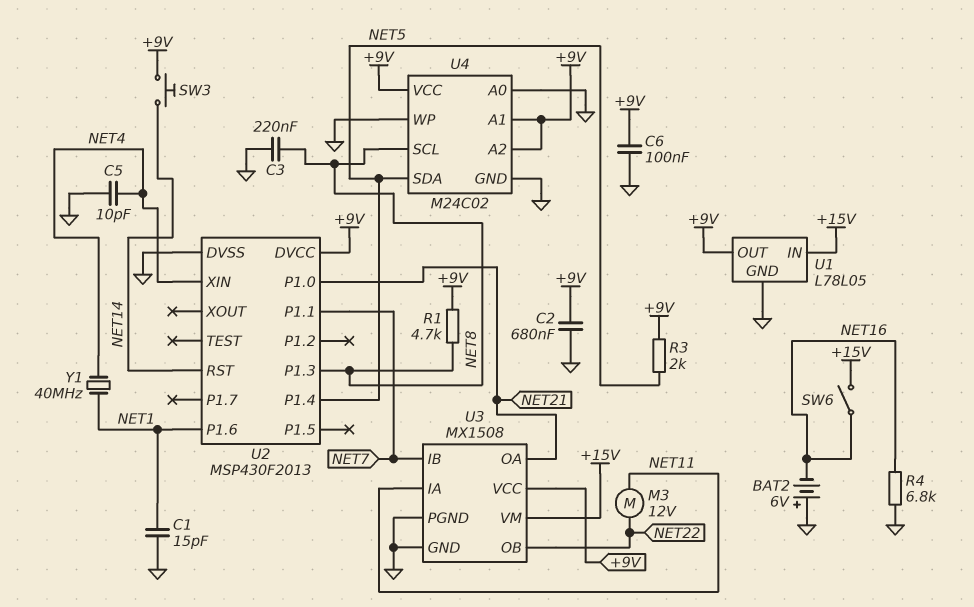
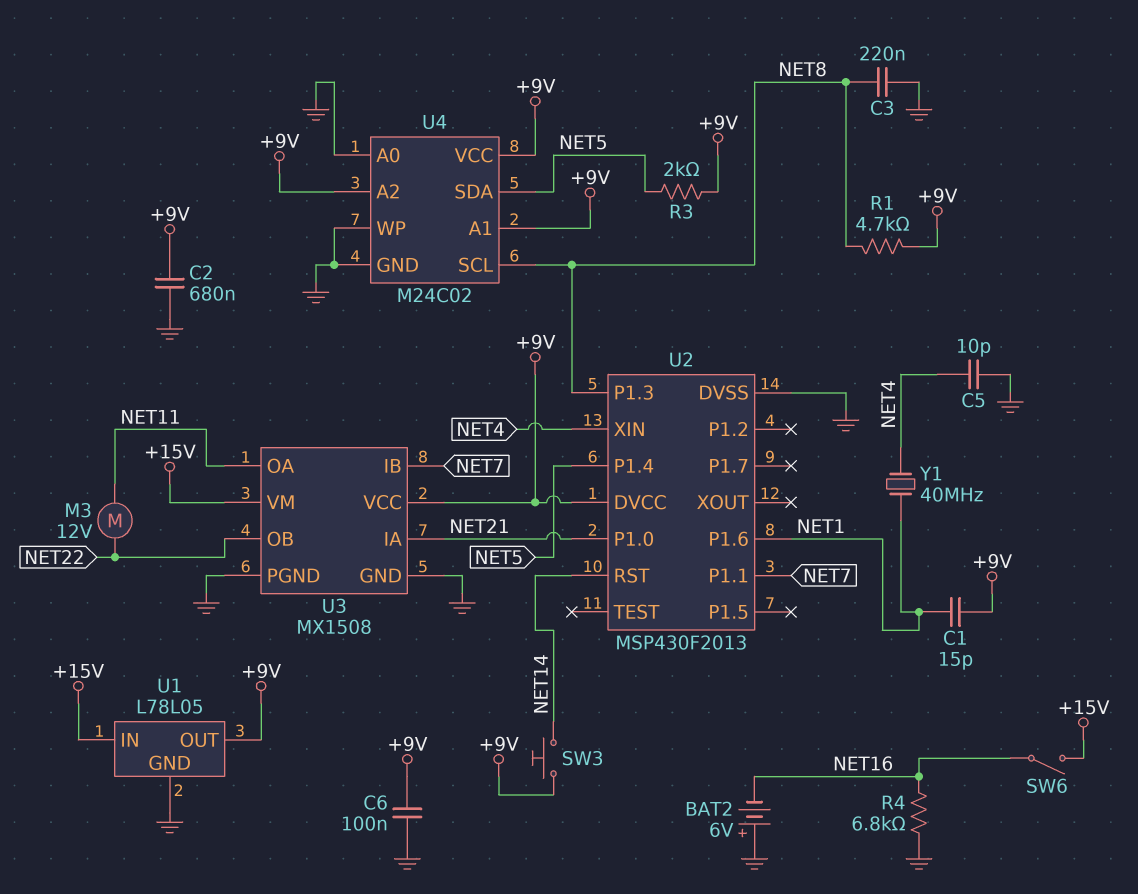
C1: 15pF (GND, NET1) -> 15pF (+9V, NET1)
U3 pin IA: NET11 -> NET21
U3 pin OA: NET21 -> NET11

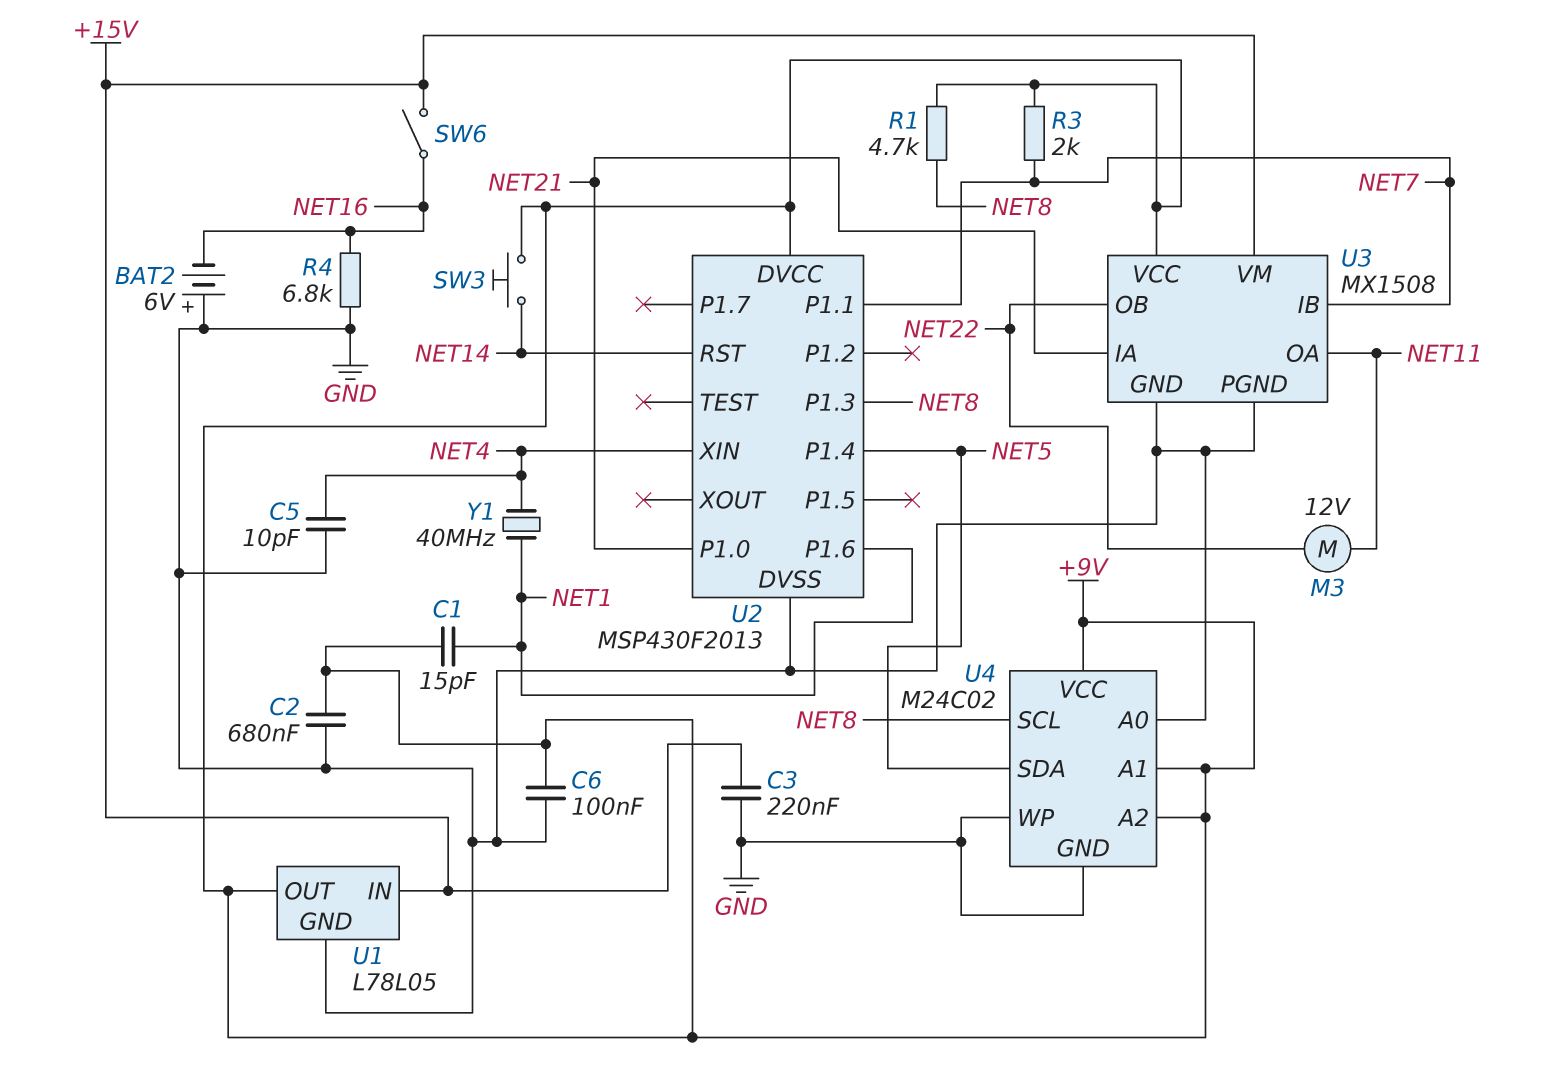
C3: 220nF (GND, NET8) -> 220nF (+15V, GND)
R3: 2k (+9V, NET5) -> 2k (+9V, NET7)

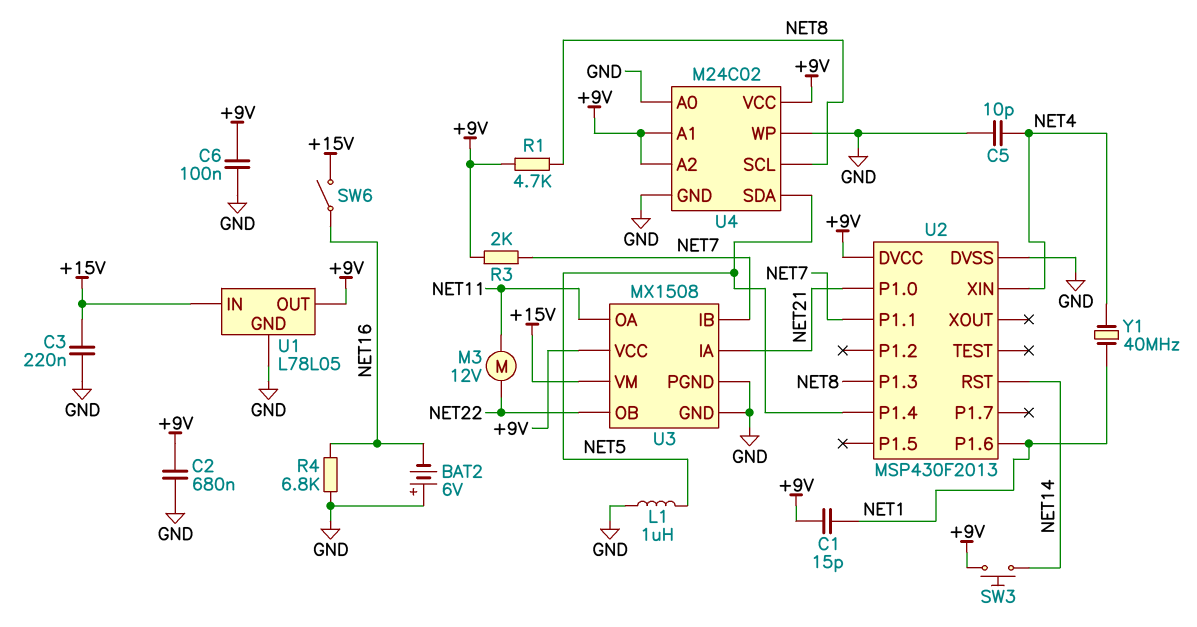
L1: none -> 1uH (GND, NET5)

